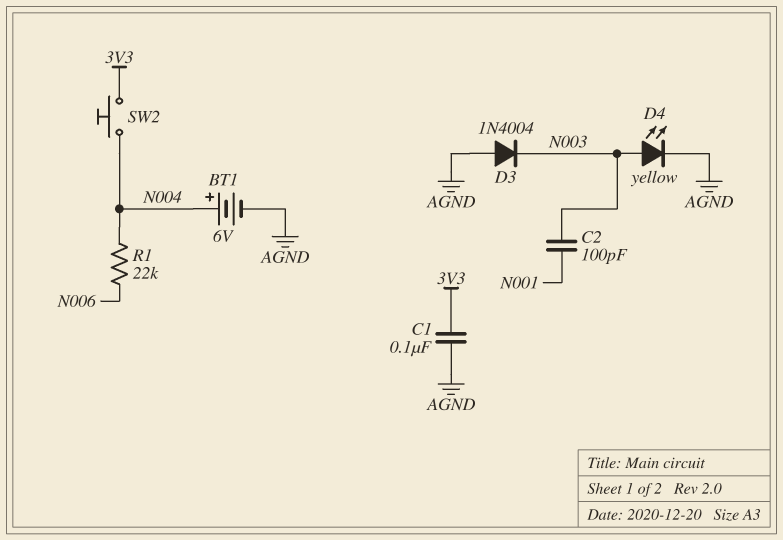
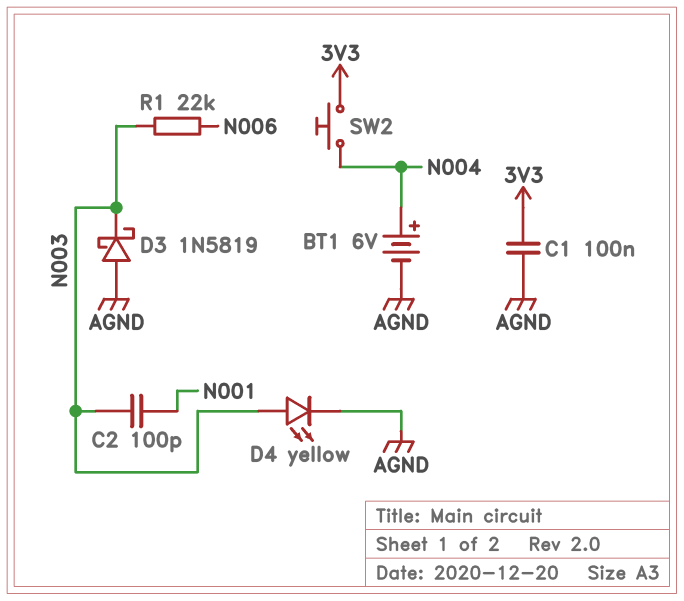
D3: diode 1N4004 (A AGND, K N003) -> schottky 1N5819 (A AGND, K N003)
R1: 22k (N004, N006) -> 22k (N003, N006)

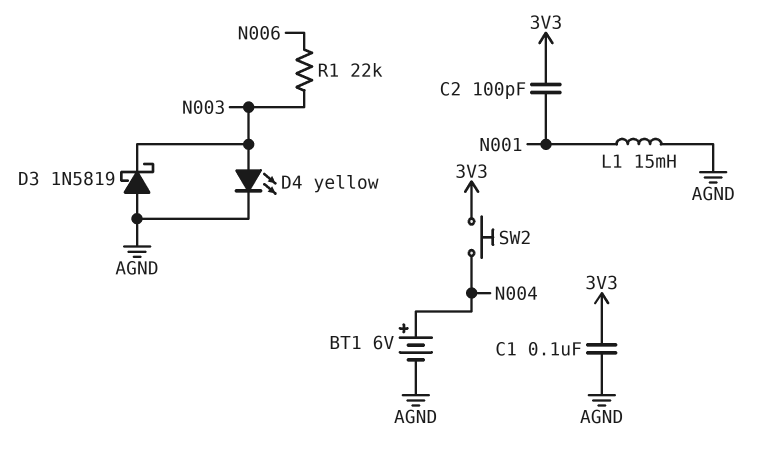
C2: 100pF (N001, N003) -> 100pF (3V3, N001)
L1: none -> 15mH (AGND, N001)

